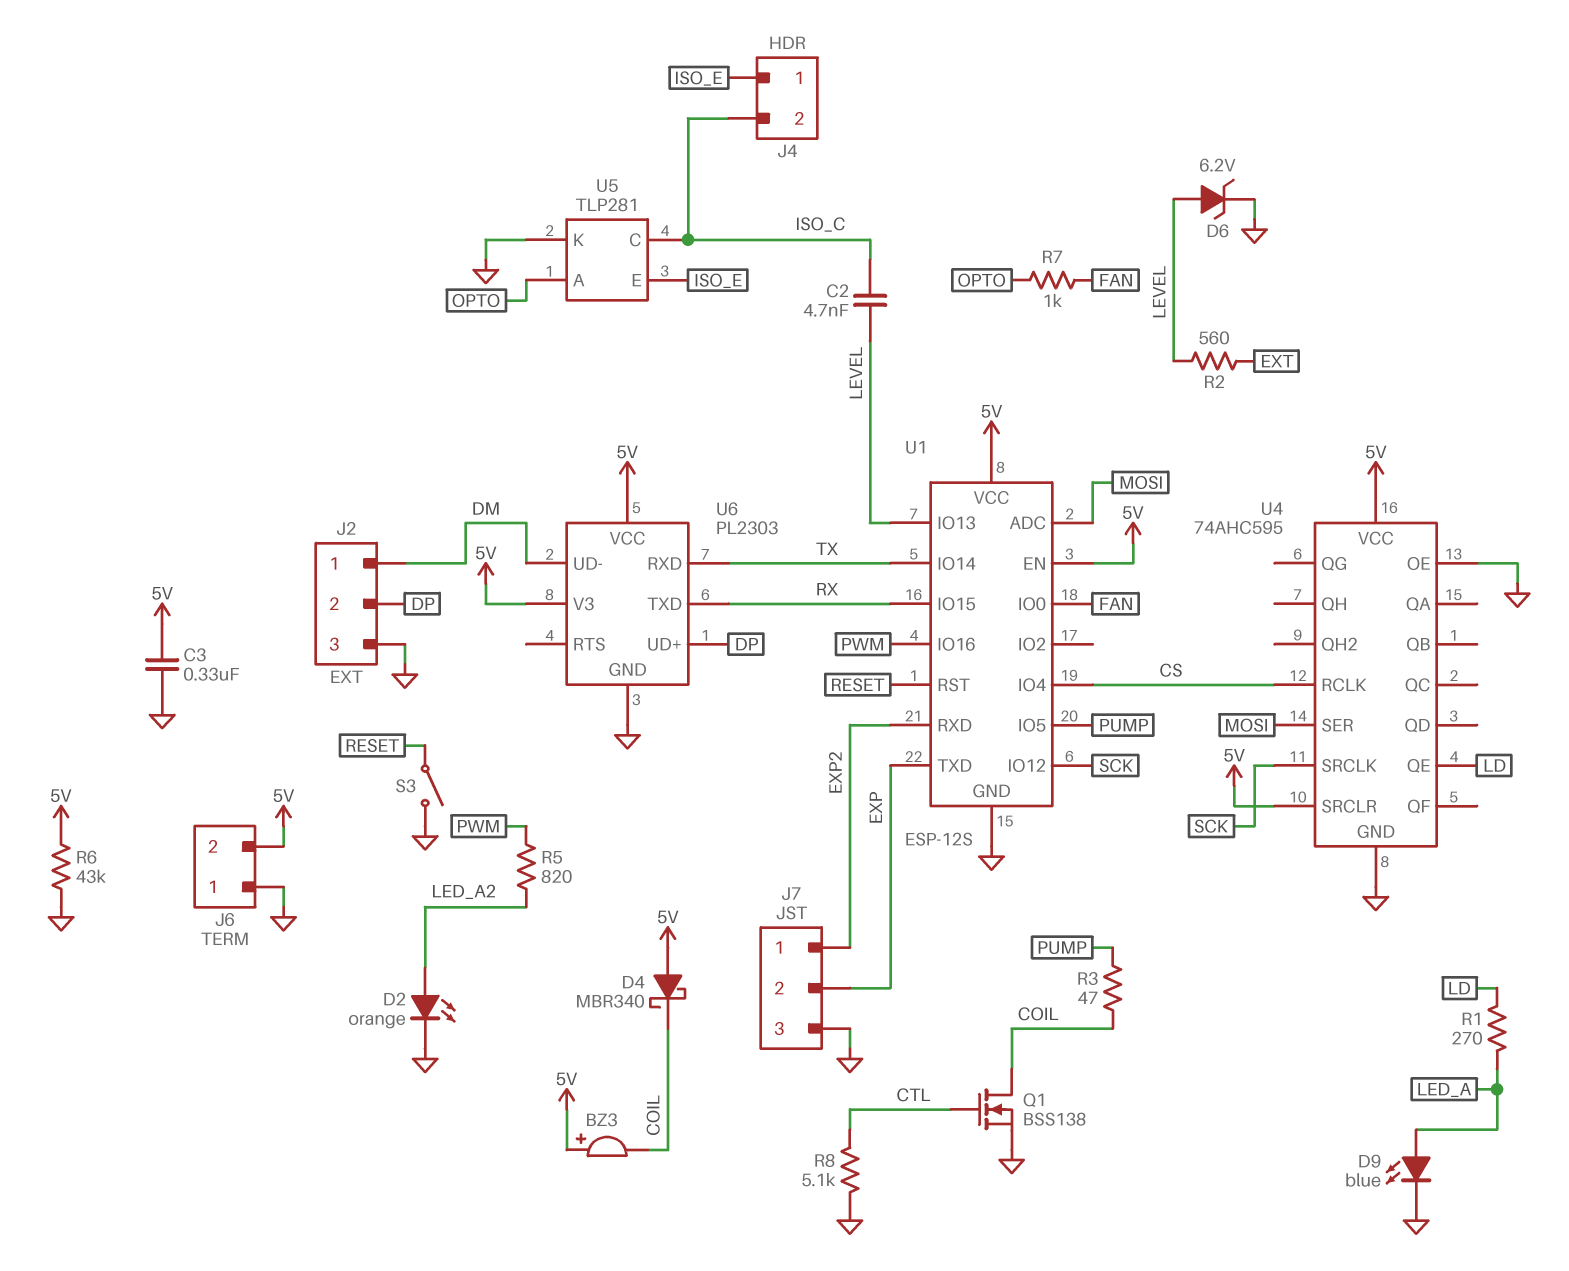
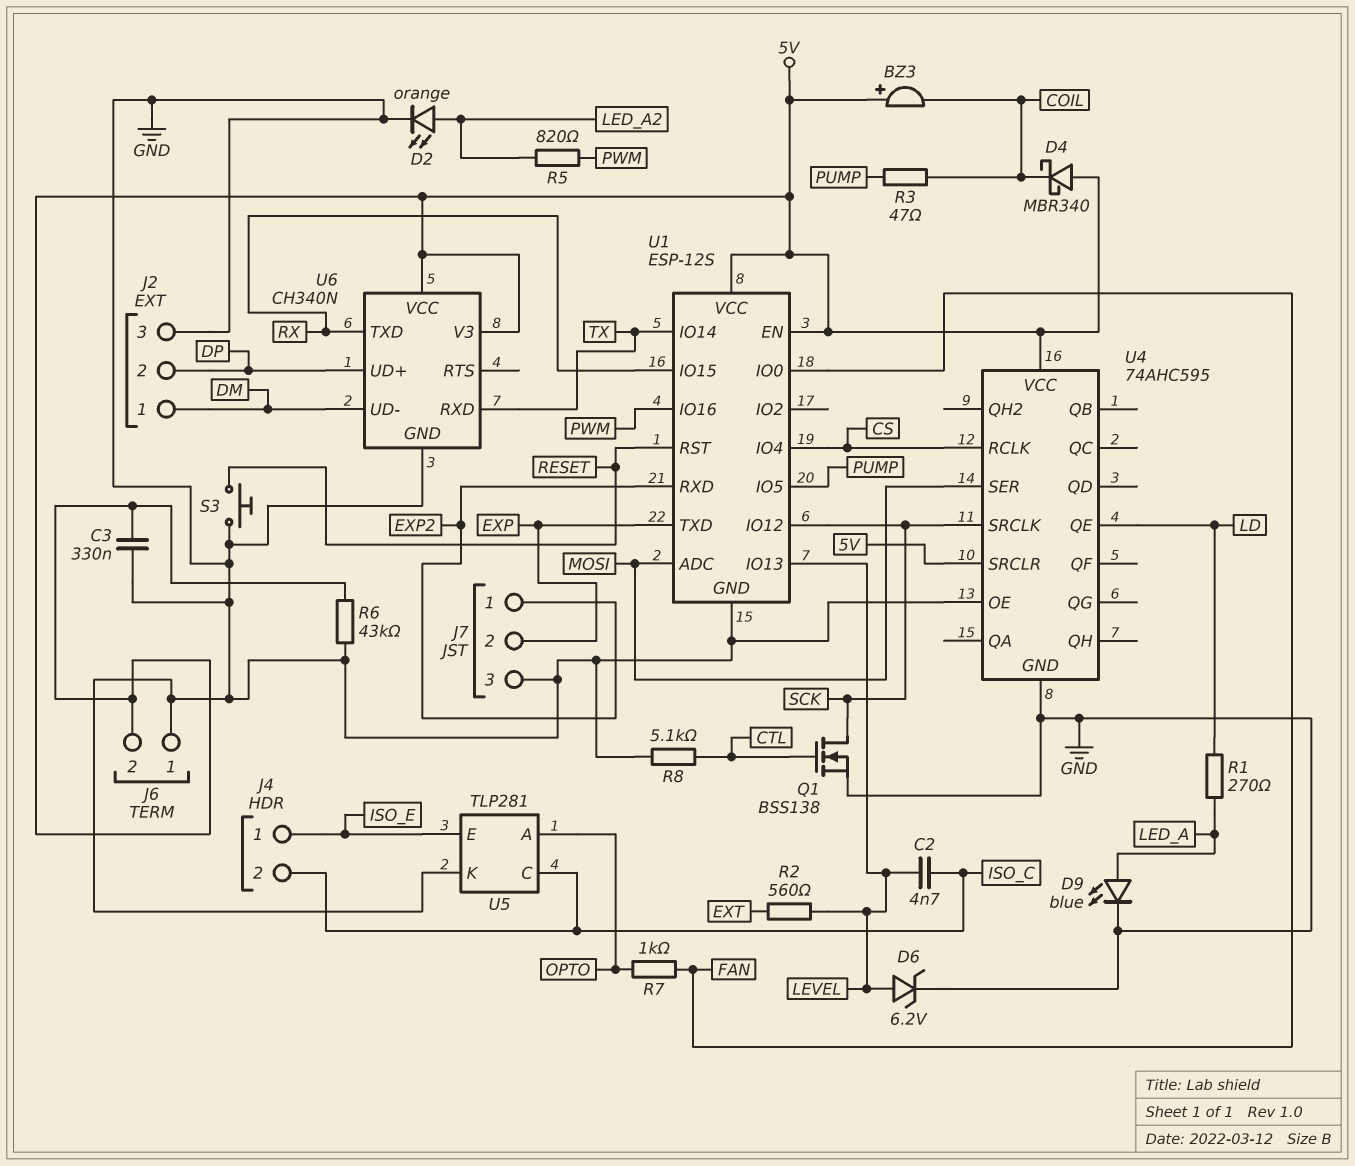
Q1: NMOS BSS138 (G CTL, D COIL, S GND) -> NMOS BSS138 (G CTL, D SCK, S GND)
S3: switch (GND, RESET) -> button (GND, RESET)
U6: PL2303 -> CH340N

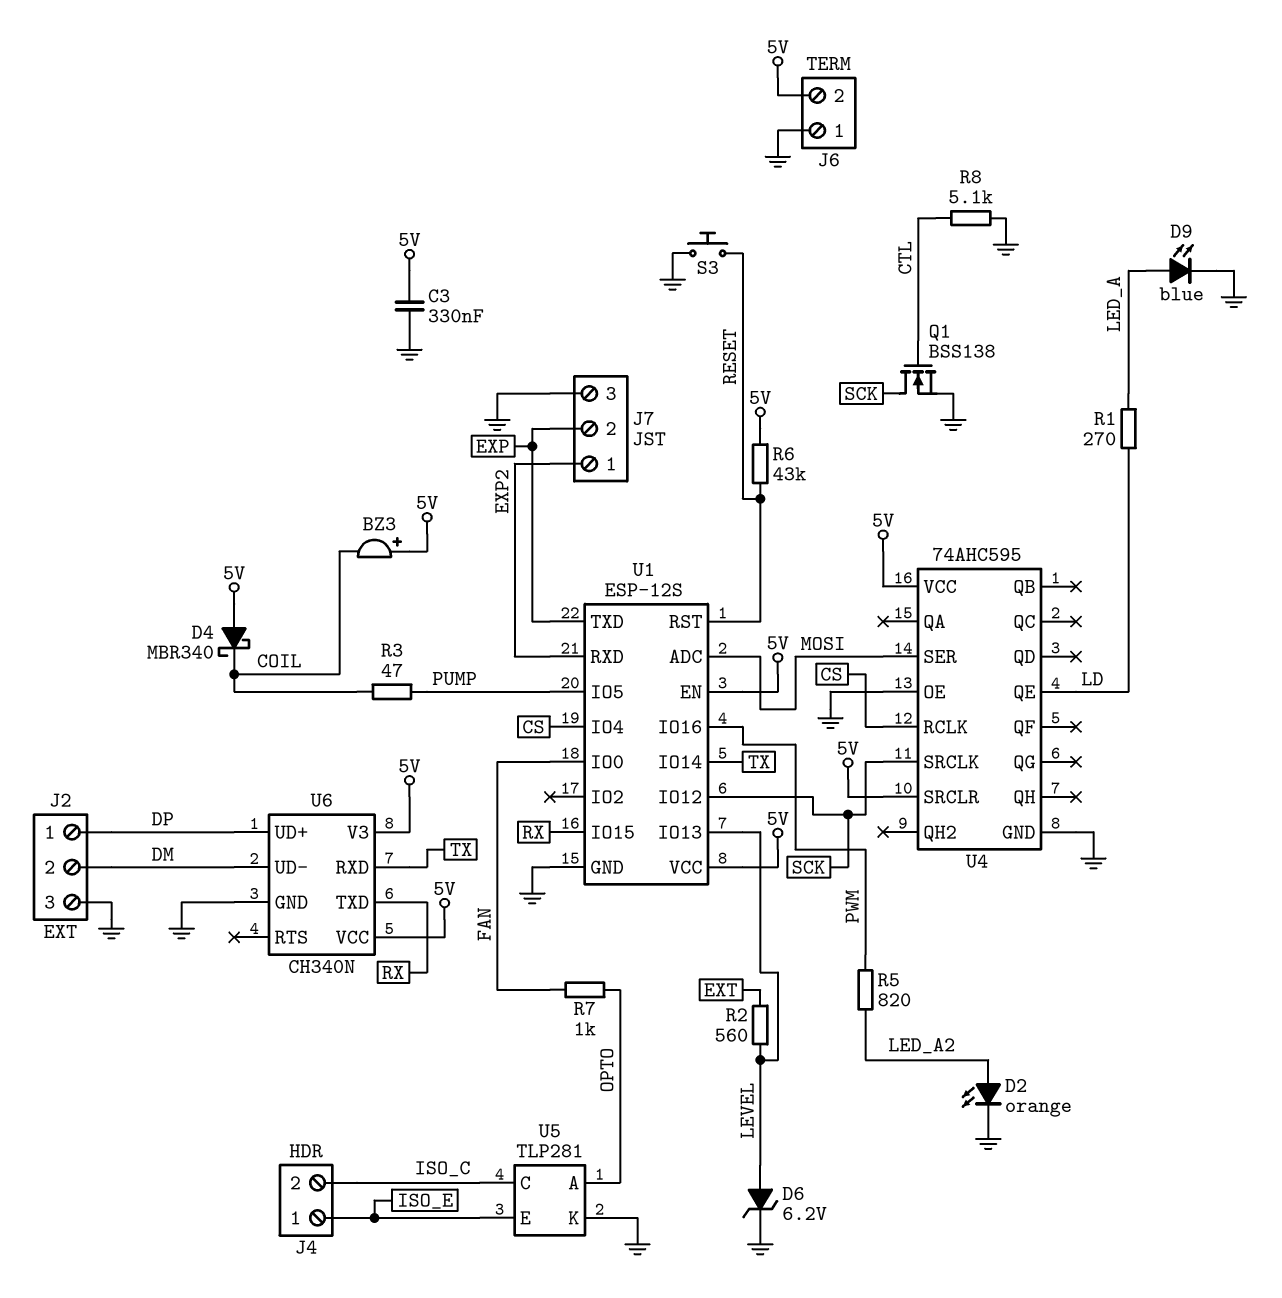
C2: 4.7nF (ISO_C, LEVEL) -> none
J2 pin 1: DM -> DP
J2 pin 2: DP -> DM
R6: 43k (5V, GND) -> 43k (5V, RESET)

